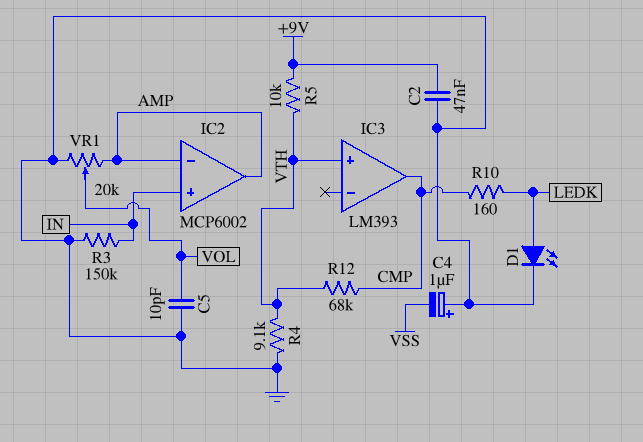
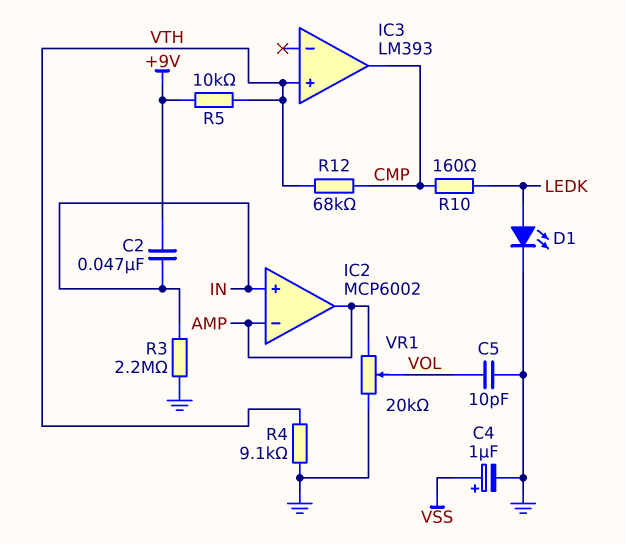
C2: 47nF (+9V, GND) -> 47nF (+9V, IN)
C4: 1uF (plus GND, minus VSS) -> 1uF (plus VSS, minus GND)
R3: 150k (GND, IN) -> 2.2M (GND, IN)

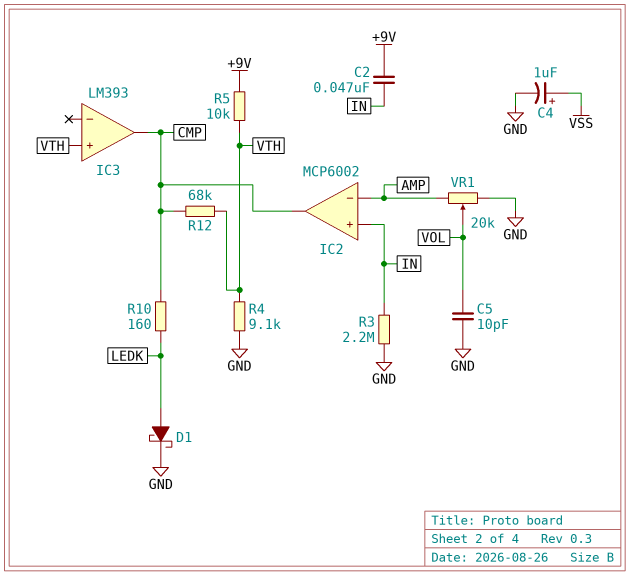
D1: LED (A LEDK, K GND) -> schottky (A LEDK, K GND)
IC2 pin out: AMP -> CMP

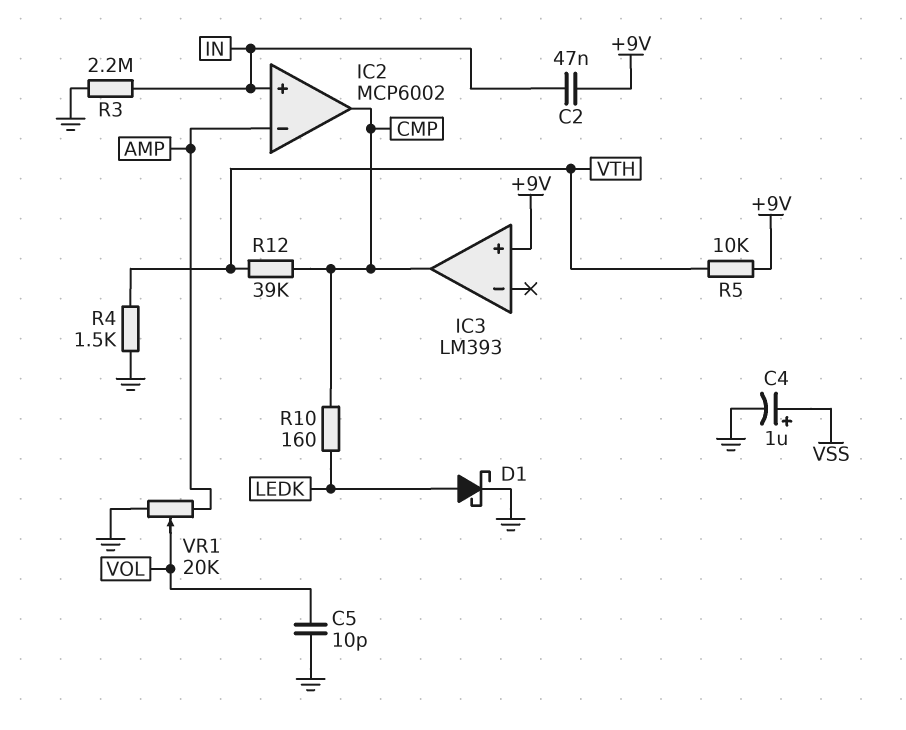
IC3 pin in+: VTH -> +9V
R4: 9.1k (GND, VTH) -> 1.5k (GND, VTH)
R12: 68k (CMP, VTH) -> 39k (CMP, VTH)

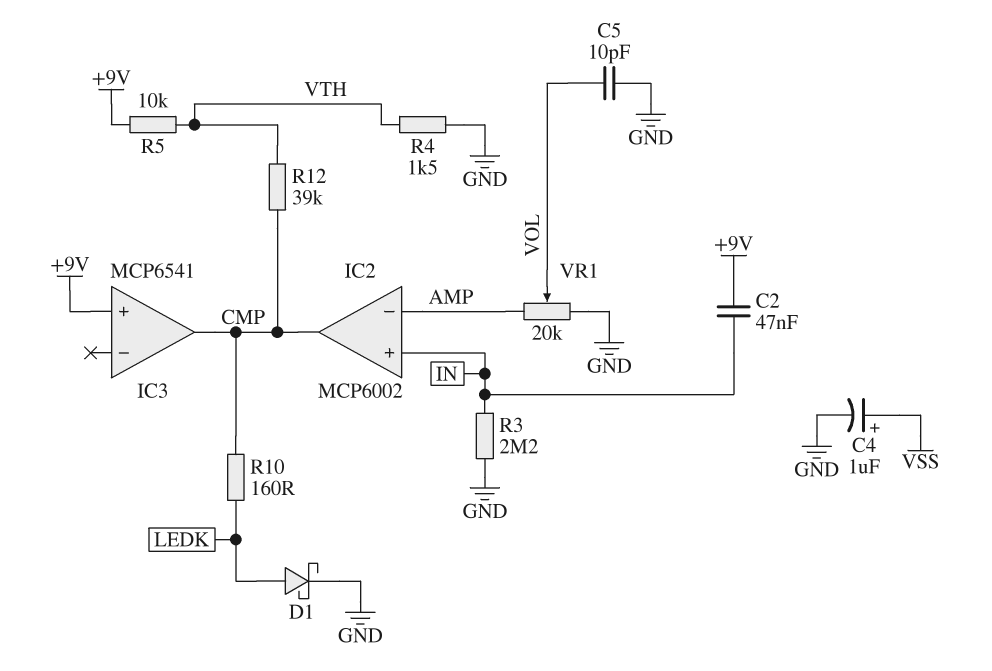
IC3: LM393 -> MCP6541

